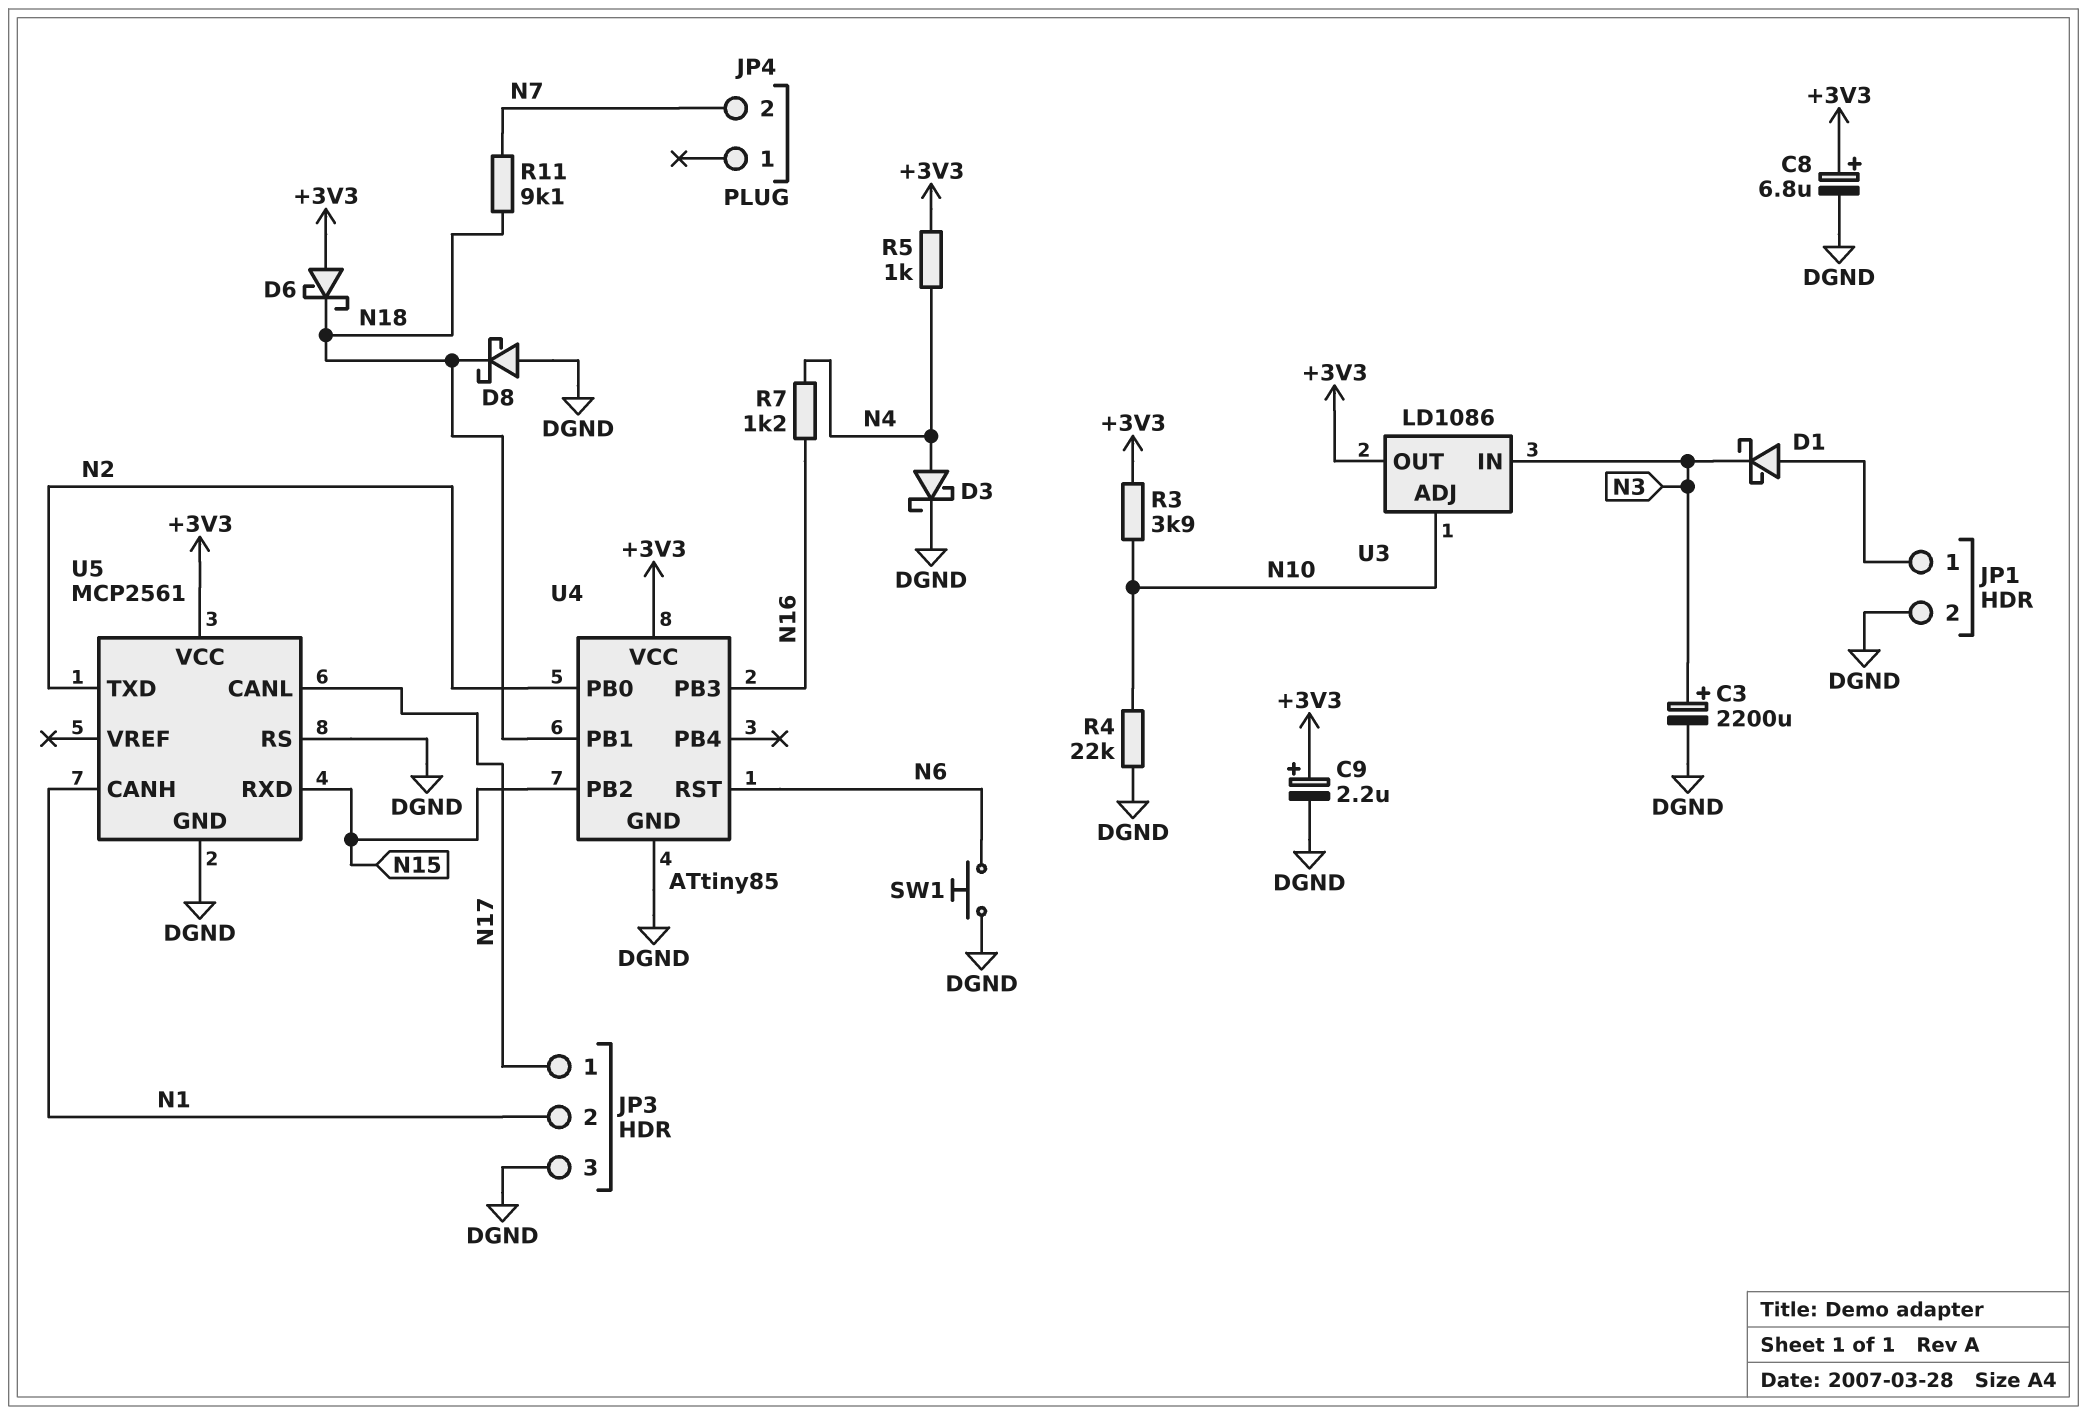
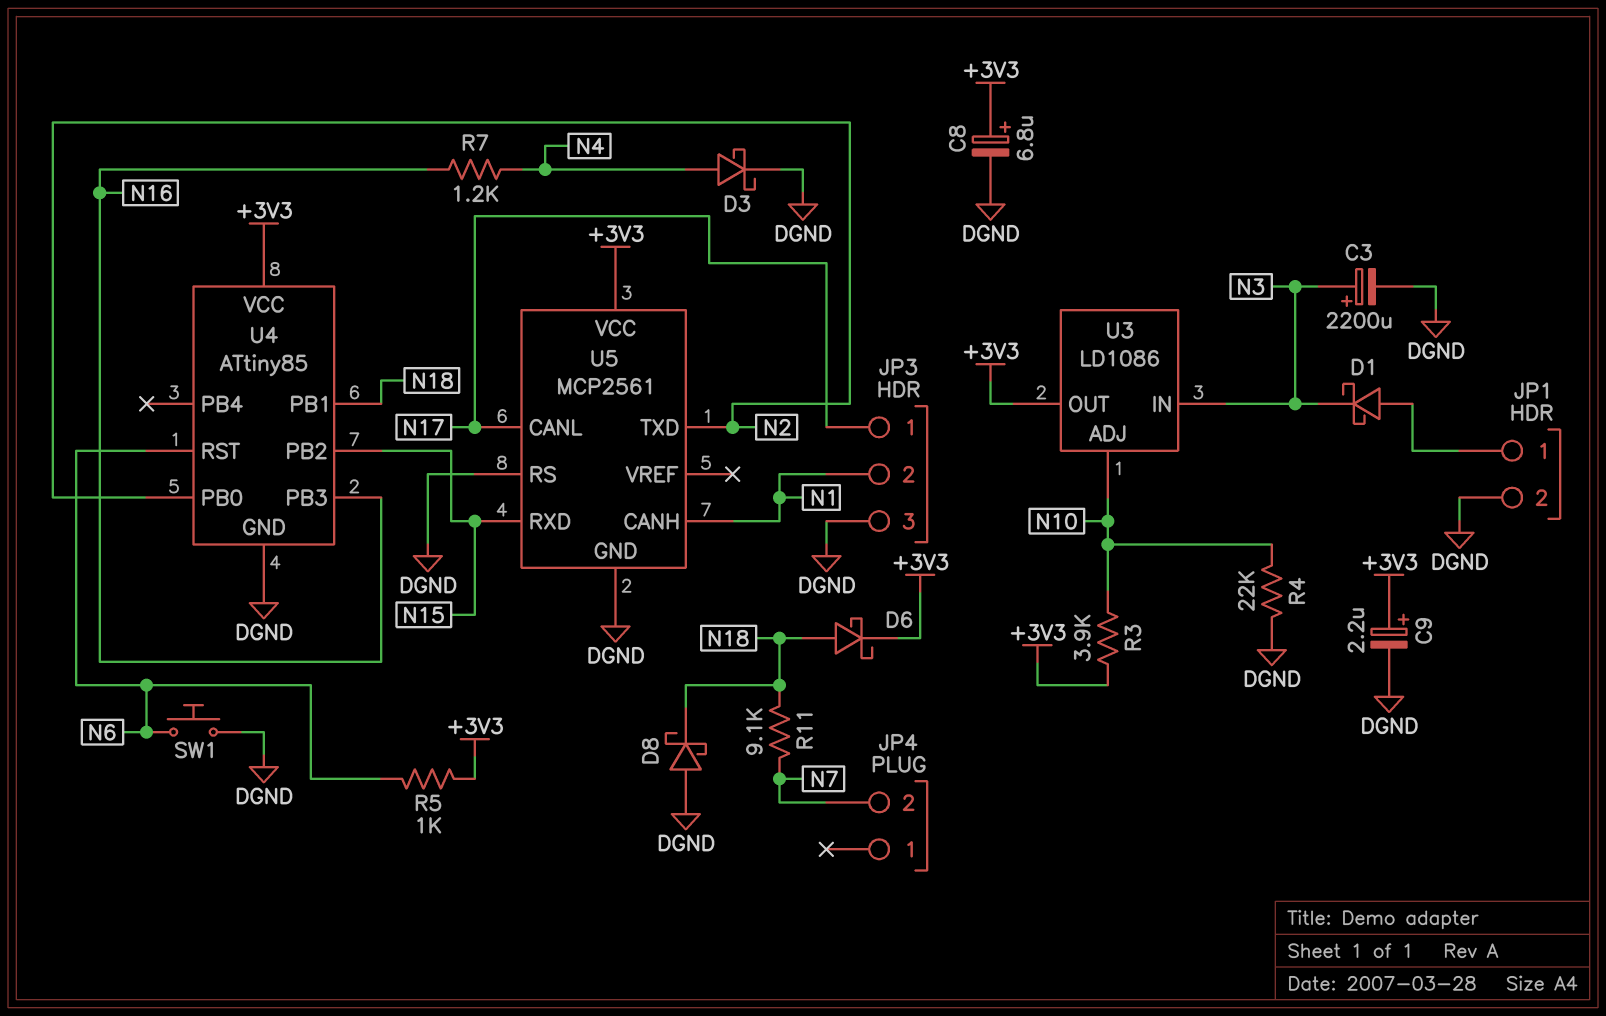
D6: schottky (A +3V3, K N18) -> schottky (A N18, K +3V3)
R5: 1k (+3V3, N4) -> 1k (+3V3, N6)

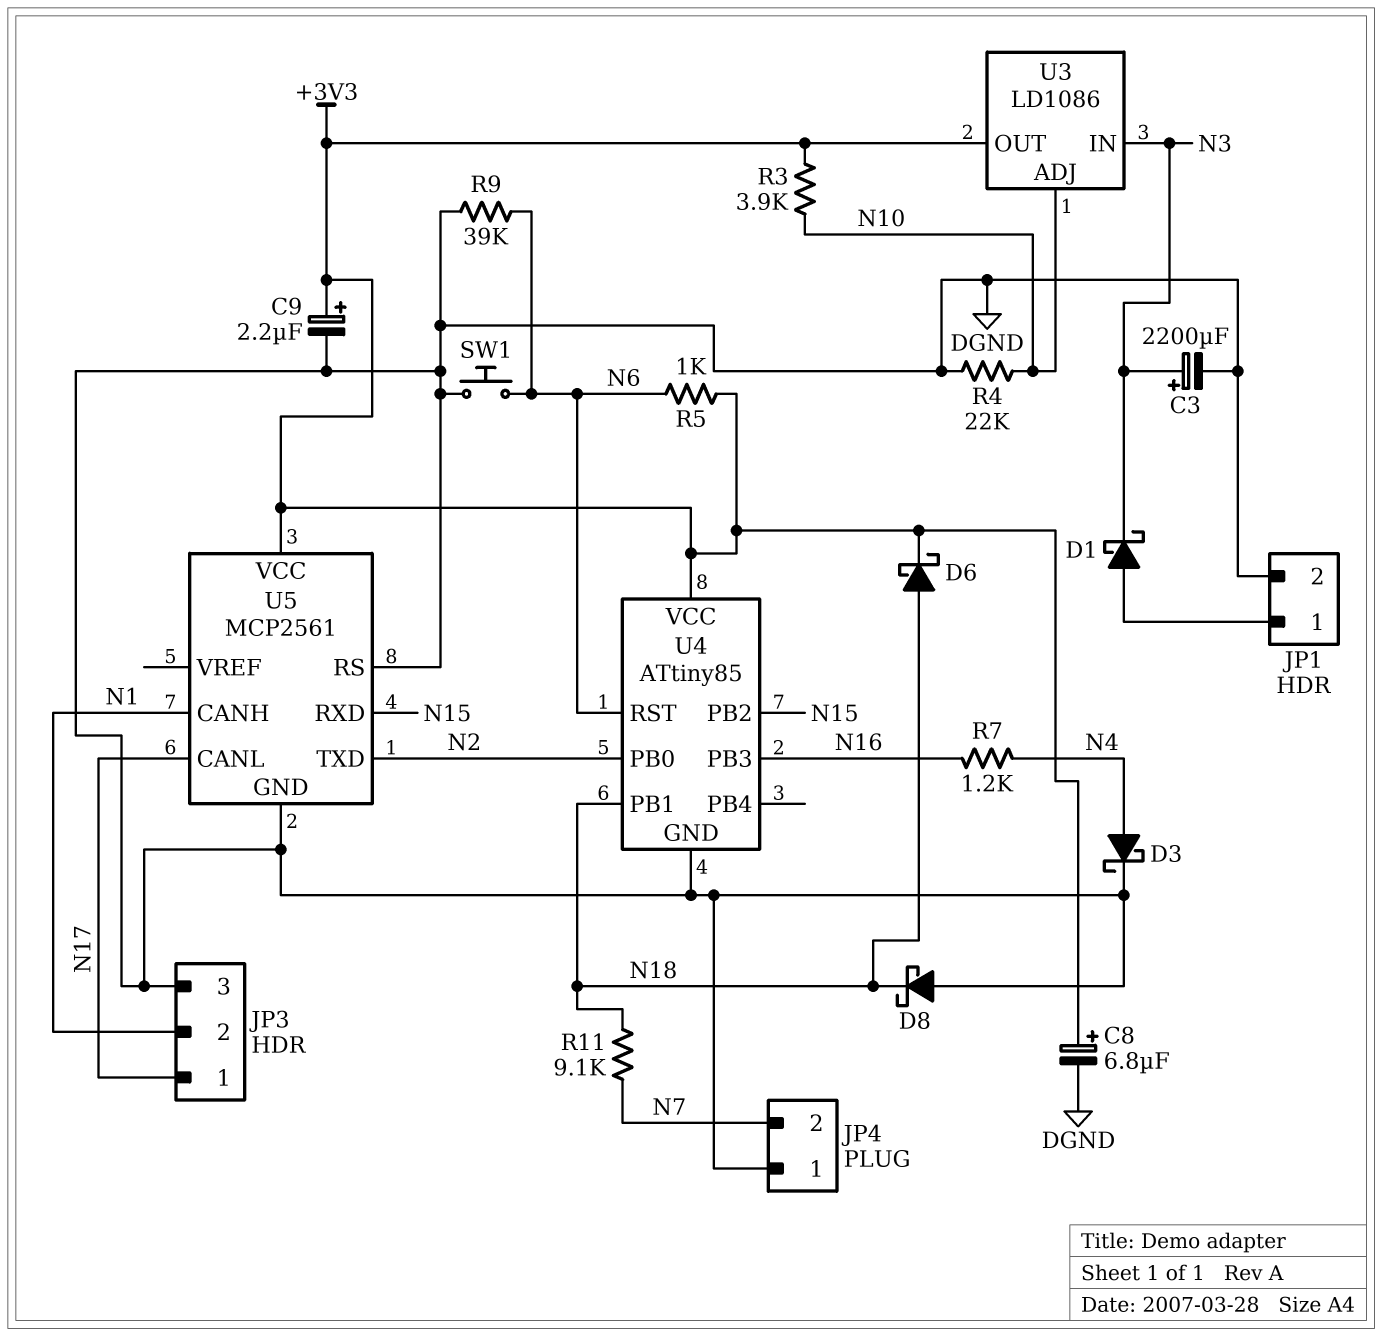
JP4 pin 1: none -> DGND
R9: none -> 39k (DGND, N6)

